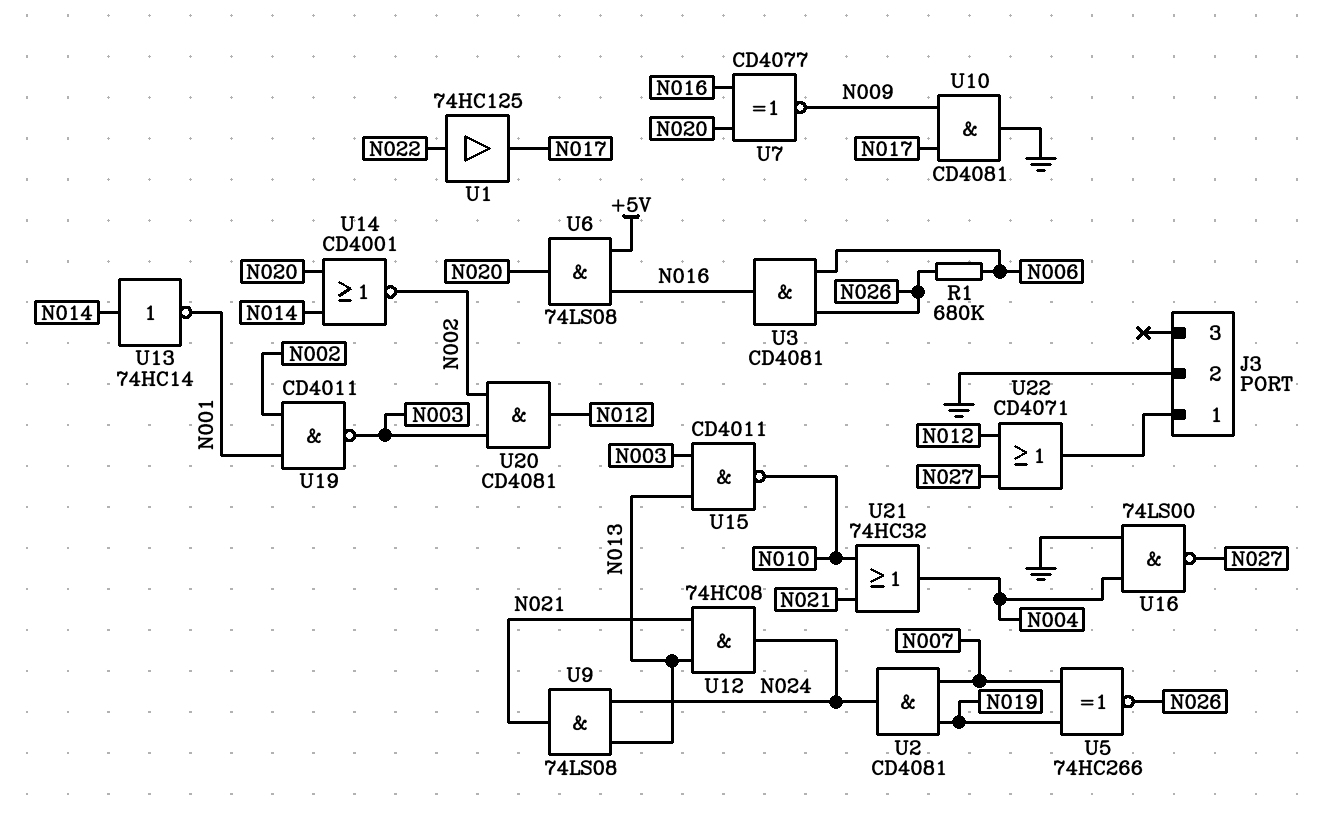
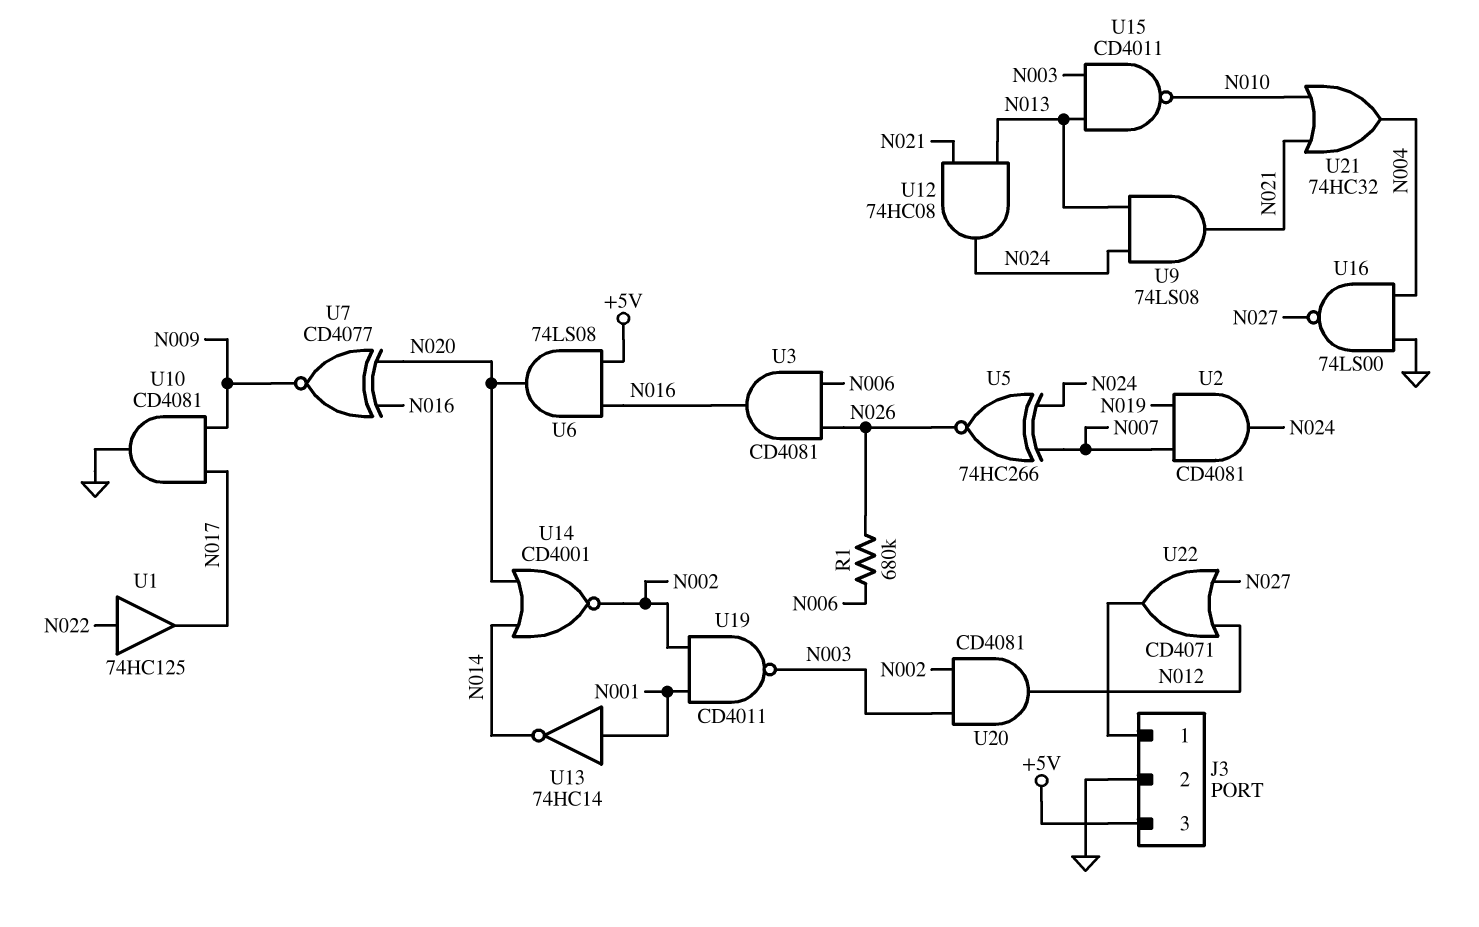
J3 pin 3: none -> +5V
U5: XNOR 74HC266 (in N007, in N019, out N026) -> XNOR 74HC266 (in N007, in N024, out N026)
U13: NOT 74HC14 (in N014, out N001) -> NOT 74HC14 (in N001, out N014)

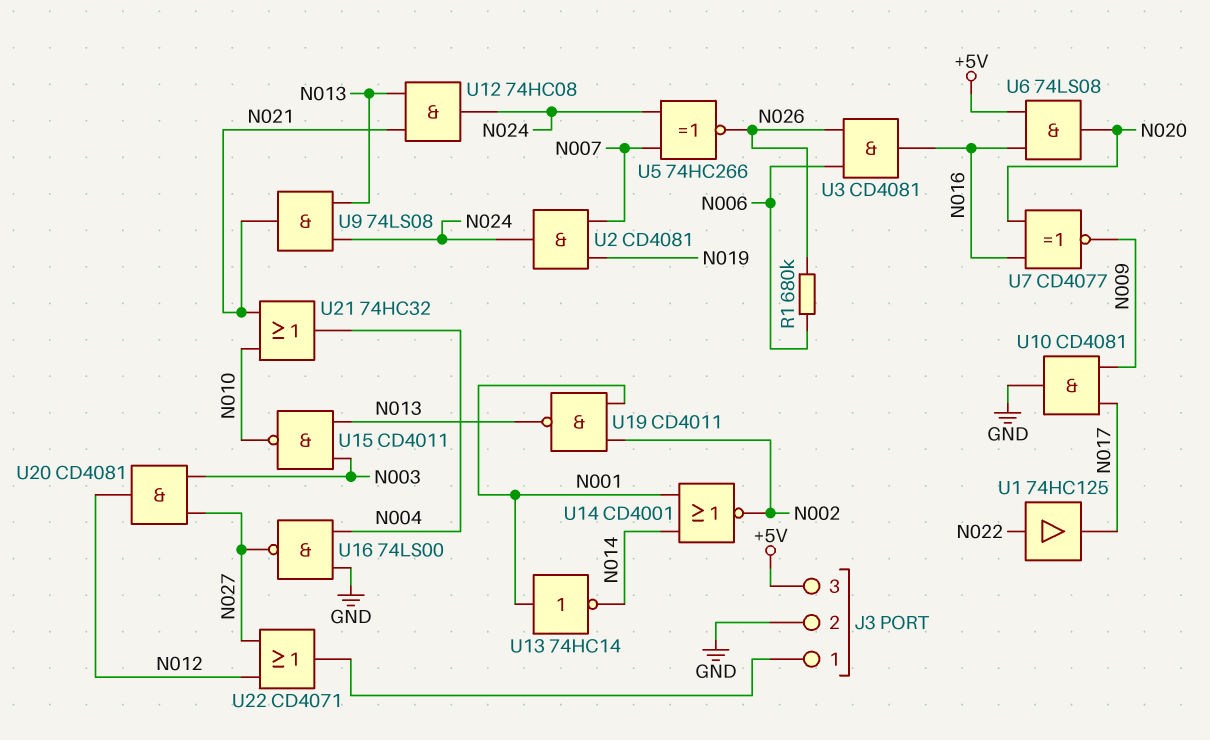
U14: NOR CD4001 (in N014, in N020, out N002) -> NOR CD4001 (in N001, in N014, out N002)
U19: NAND CD4011 (in N001, in N002, out N003) -> NAND CD4011 (in N001, in N002, out N013)
U20: AND CD4081 (in N002, in N003, out N012) -> AND CD4081 (in N003, in N027, out N012)

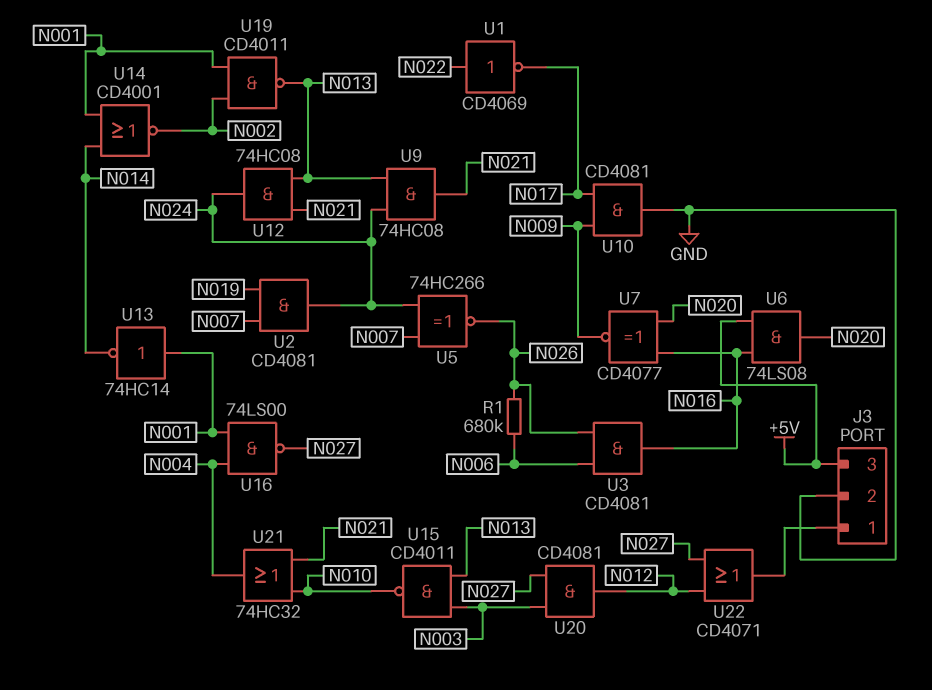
U1: buffer 74HC125 (in N022, out N017) -> NOT CD4069 (in N022, out N017)
U9: AND 74LS08 (in N013, in N024, out N021) -> AND 74HC08 (in N013, in N024, out N021)
U16: NAND 74LS00 (in GND, in N004, out N027) -> NAND 74LS00 (in N001, in N004, out N027)

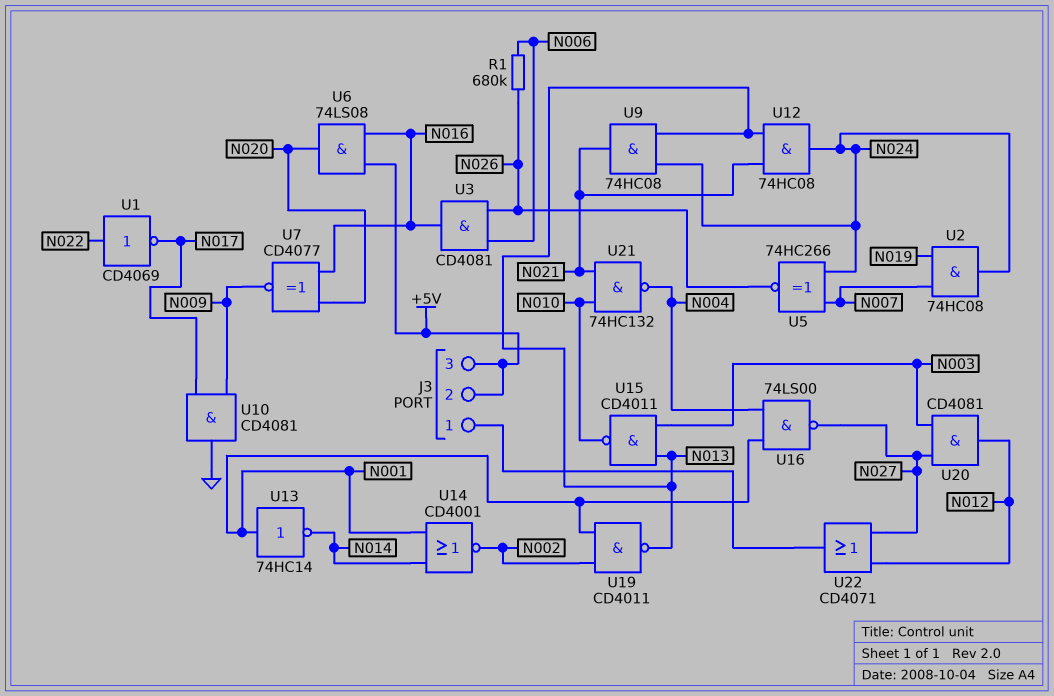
J3 pin 2: GND -> +5V
U2: AND CD4081 (in N007, in N019, out N024) -> AND 74HC08 (in N007, in N019, out N024)
U21: OR 74HC32 (in N010, in N021, out N004) -> NAND 74HC132 (in N010, in N021, out N004)

